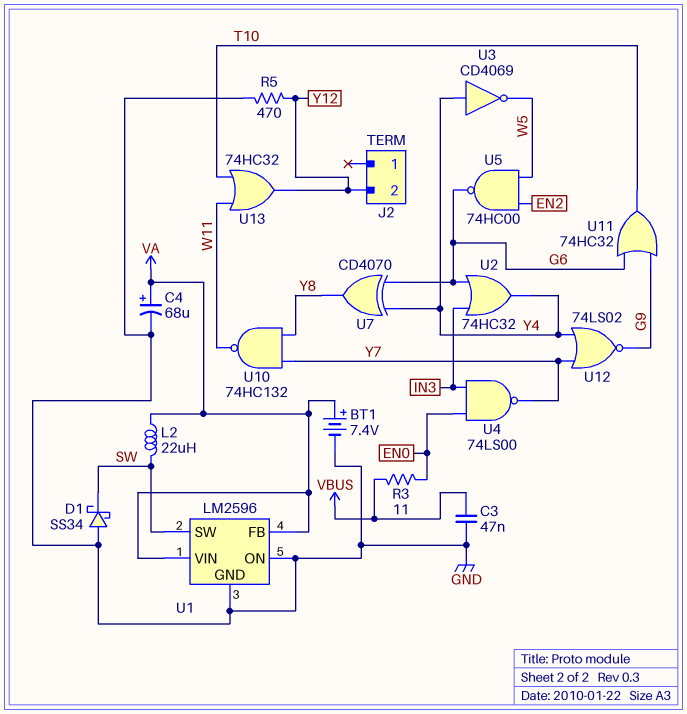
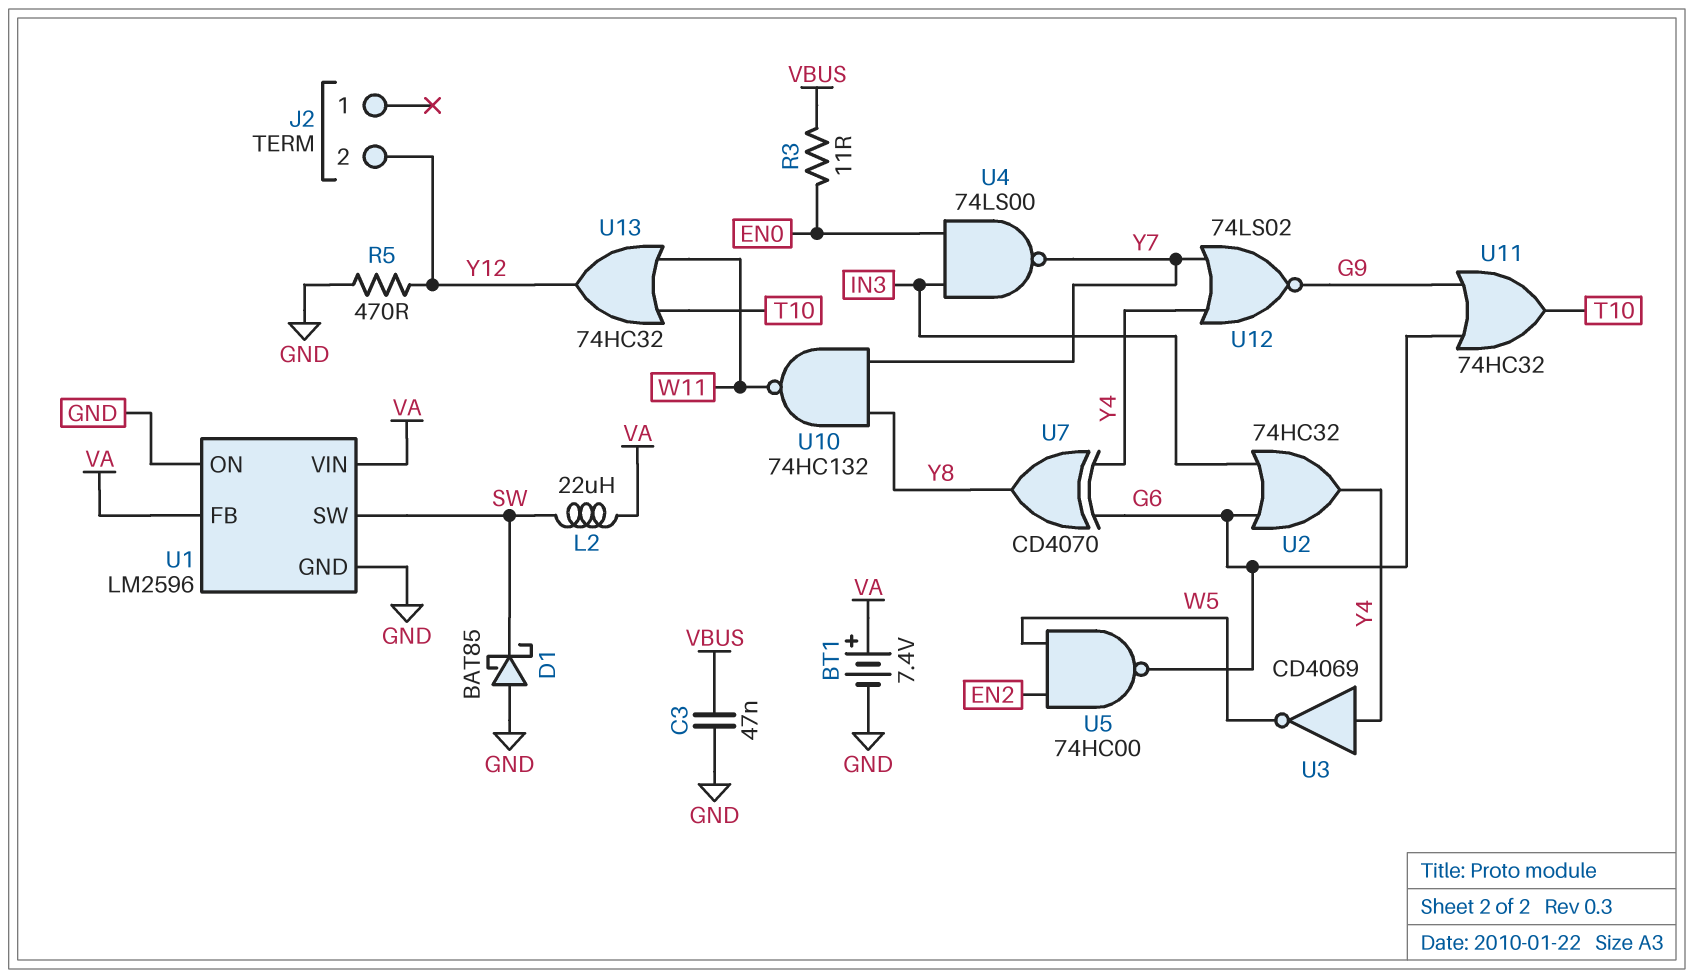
C4: 68uF (plus VA, minus GND) -> none
D1: schottky SS34 (A GND, K SW) -> schottky BAT85 (A GND, K SW)

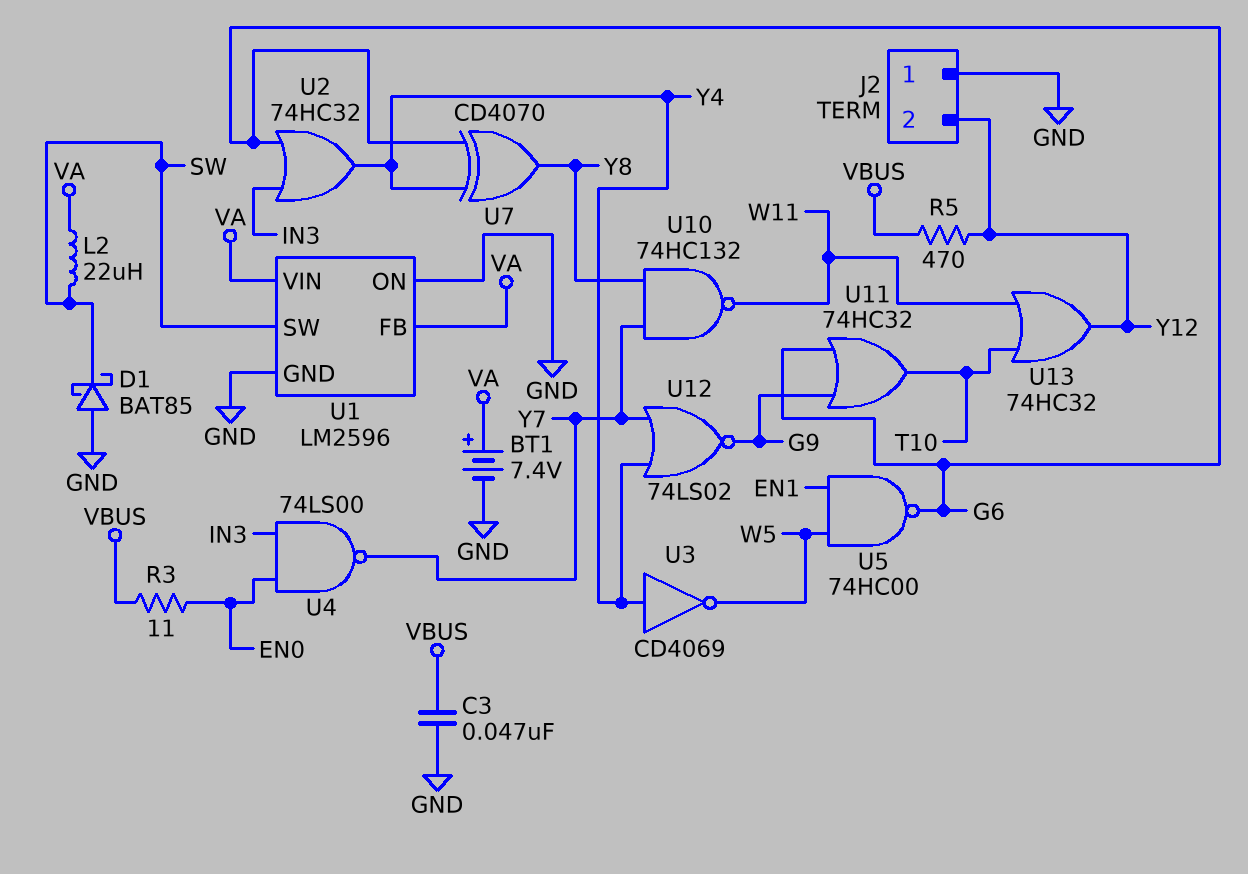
J2 pin 1: none -> GND
R5: 470 (GND, Y12) -> 470 (VBUS, Y12)
U5: NAND 74HC00 (in EN2, in W5, out G6) -> NAND 74HC00 (in EN1, in W5, out G6)

